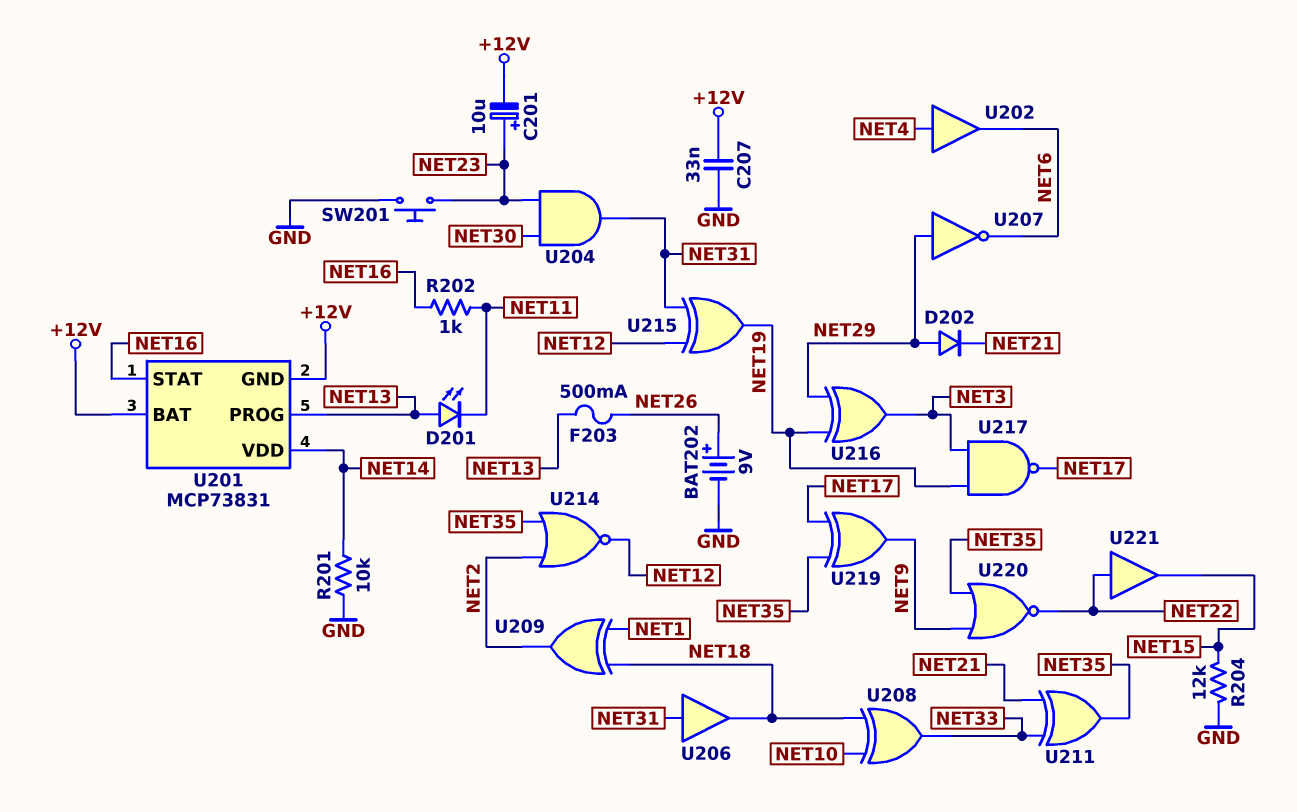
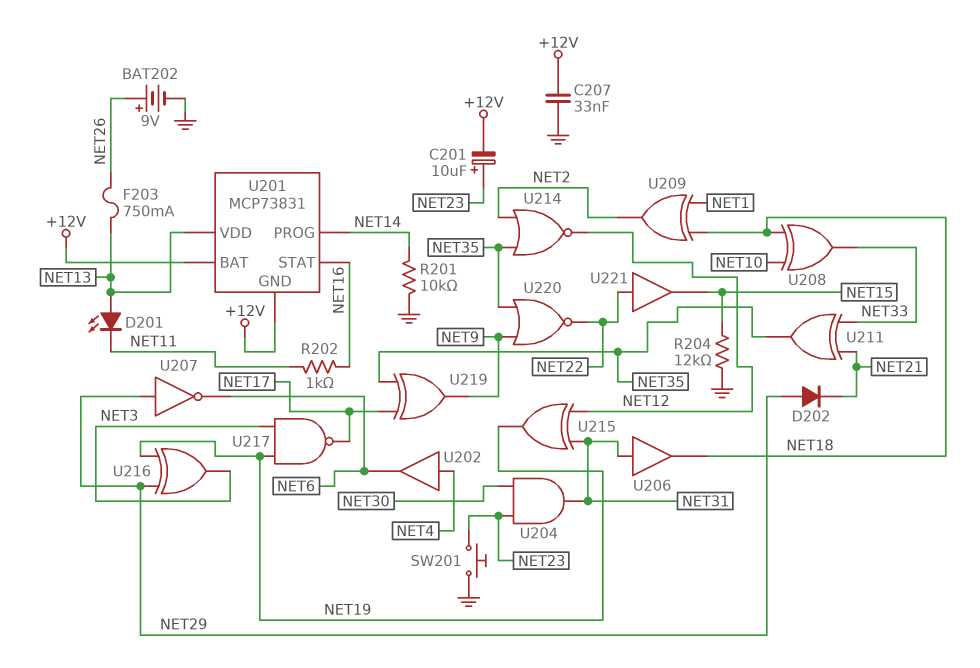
F203: 500mA (NET13, NET26) -> 750mA (NET13, NET26)
U201 pin PROG: NET13 -> NET14
U201 pin VDD: NET14 -> NET13

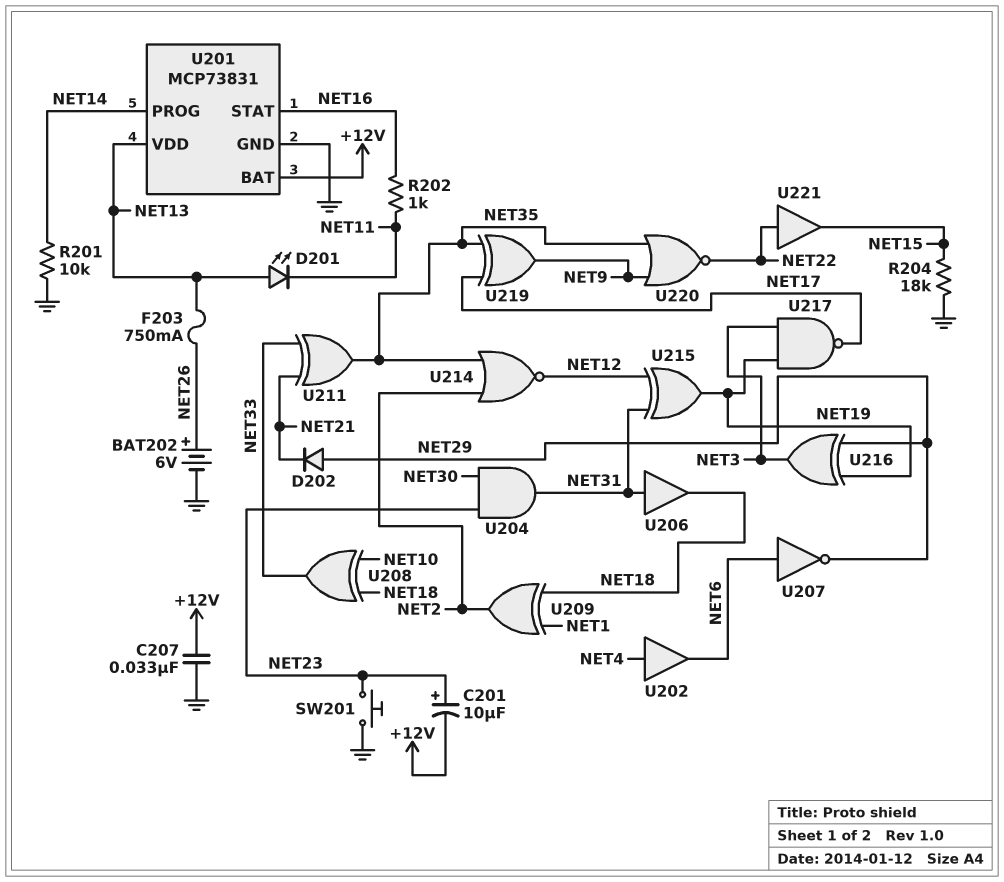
BAT202: 9V (plus NET26, minus GND) -> 6V (plus NET26, minus GND)
R204: 12k (GND, NET15) -> 18k (GND, NET15)
U201 pin GND: +12V -> GND
U207: NOT (in NET29, out NET6) -> NOT (in NET6, out NET29)

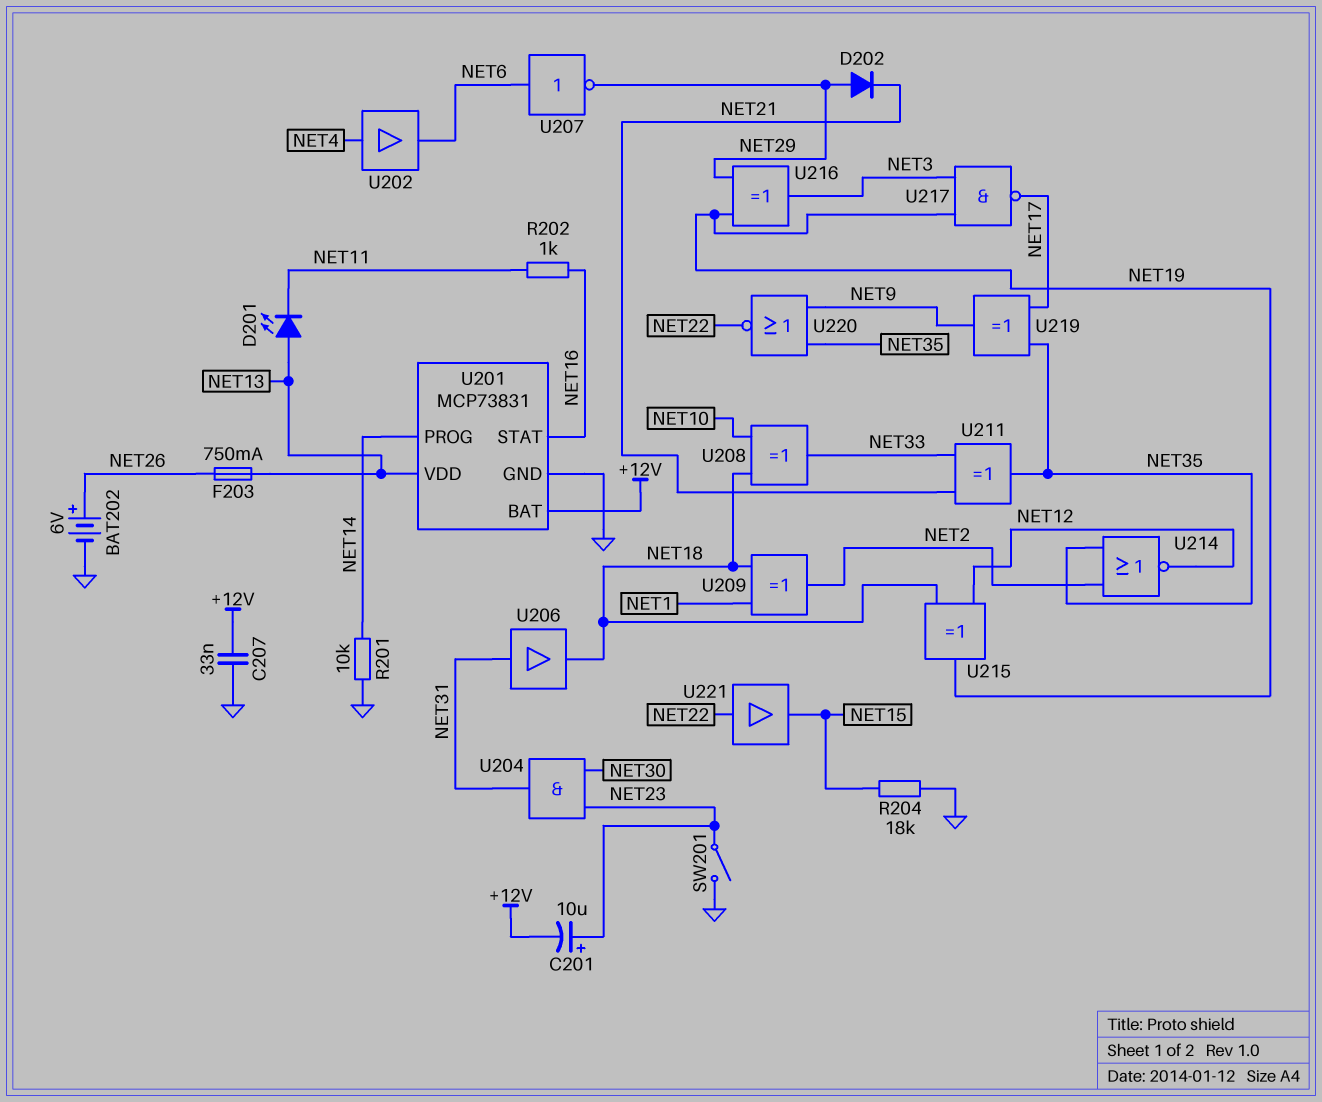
SW201: button (GND, NET23) -> switch (GND, NET23)
U215: XOR (in NET12, in NET31, out NET19) -> XOR (in NET12, in NET18, out NET19)

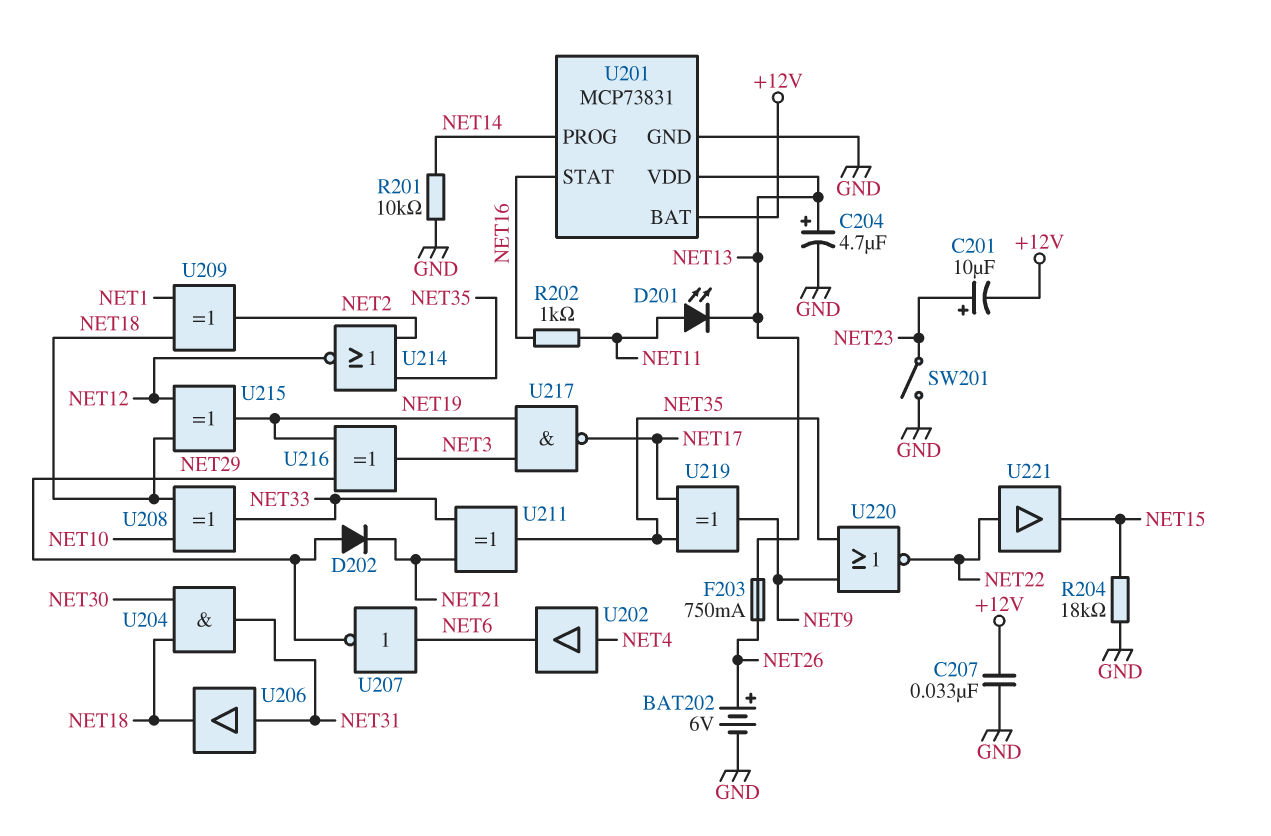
C204: none -> 4.7uF (plus NET13, minus GND)
D201: LED (A NET13, K NET11) -> LED (A NET11, K NET13)
U204: AND (in NET23, in NET30, out NET31) -> AND (in NET18, in NET30, out NET31)

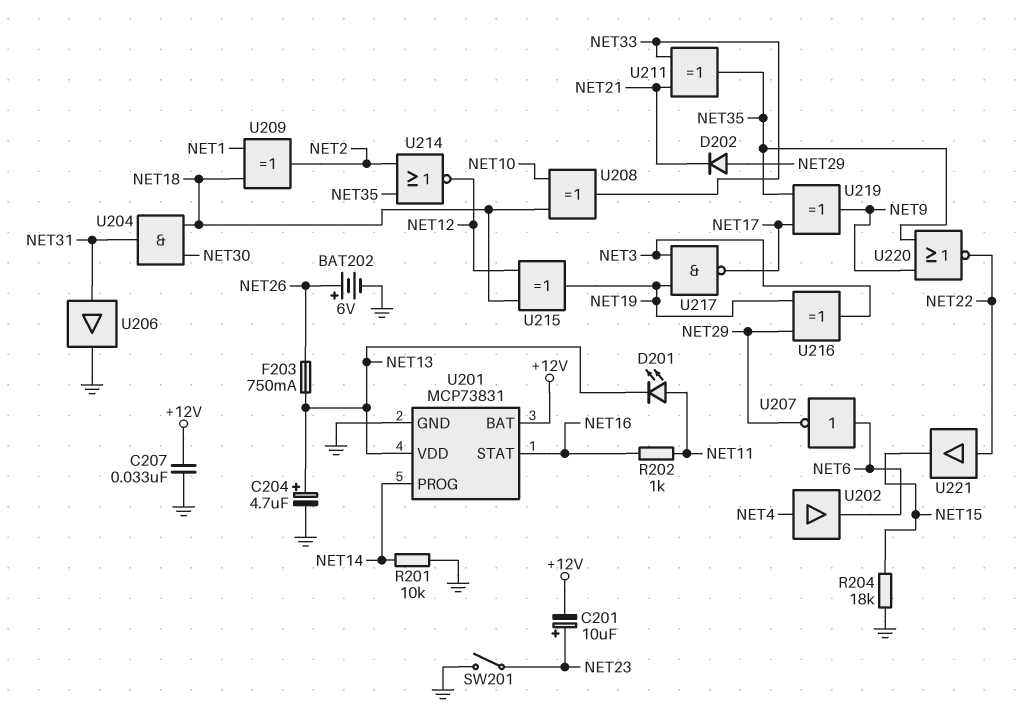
U206: buffer (in NET31, out NET18) -> buffer (in NET31, out GND)

